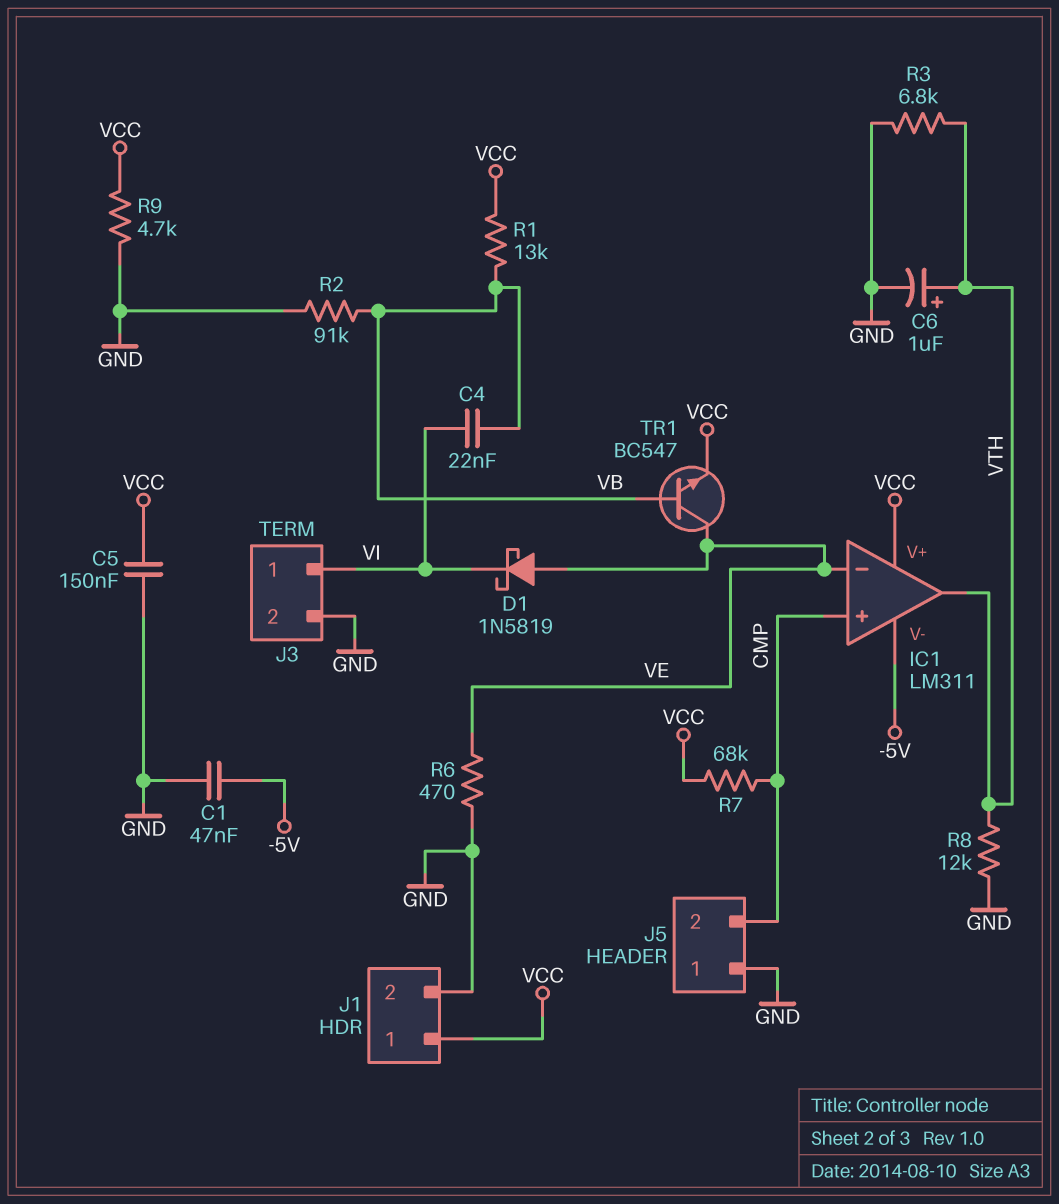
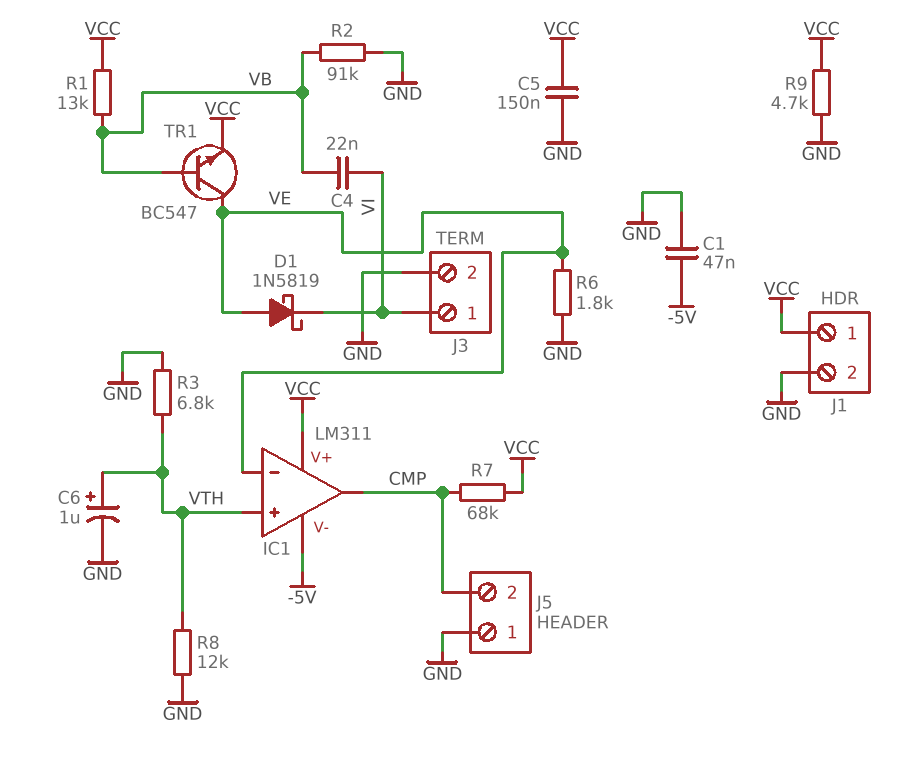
IC1 pin in+: CMP -> VTH
IC1 pin out: VTH -> CMP
R6: 470 (GND, VE) -> 1.8k (GND, VE)

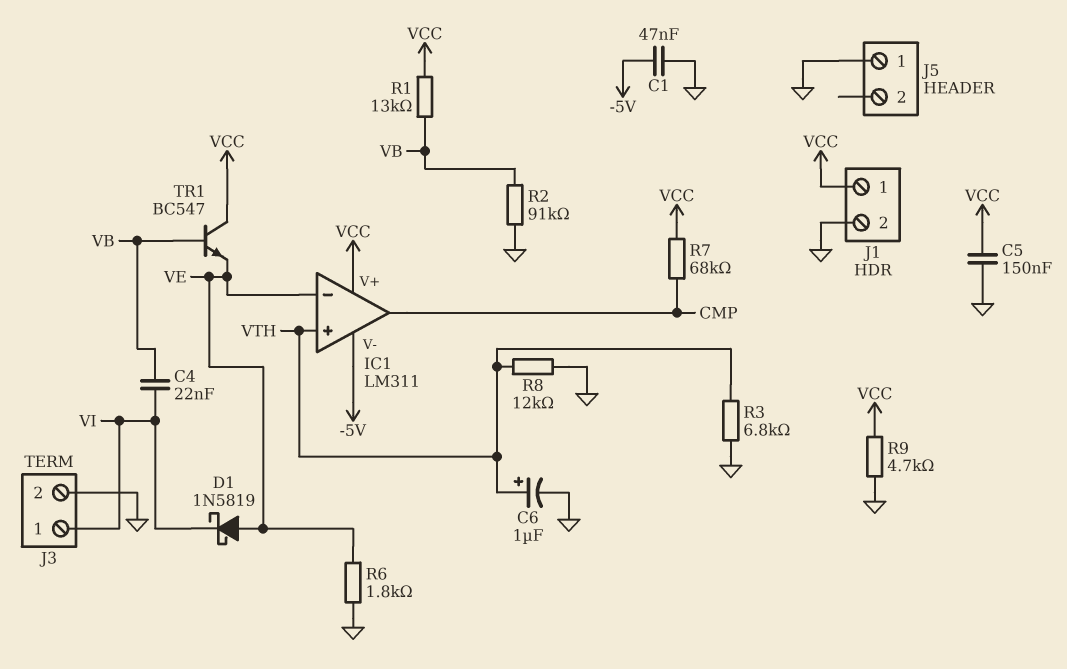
J5 pin 2: CMP -> none
TR1: NPN BC547 (B VB, C VE, E VCC) -> NPN BC547 (B VB, C VCC, E VE)

